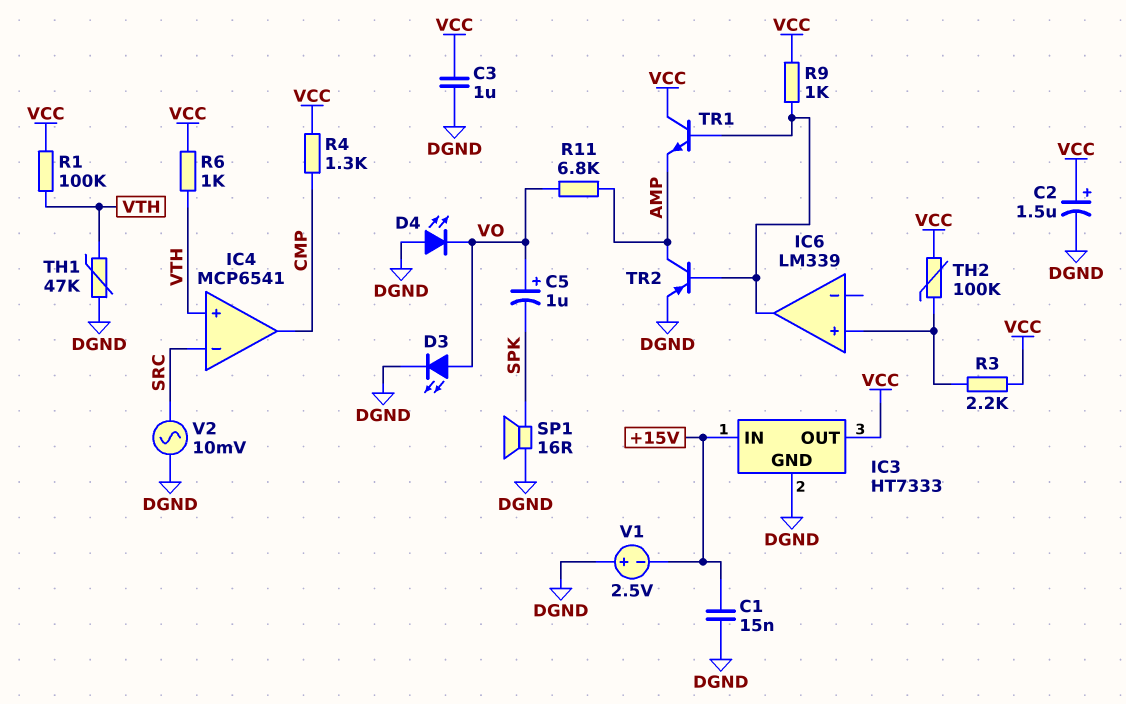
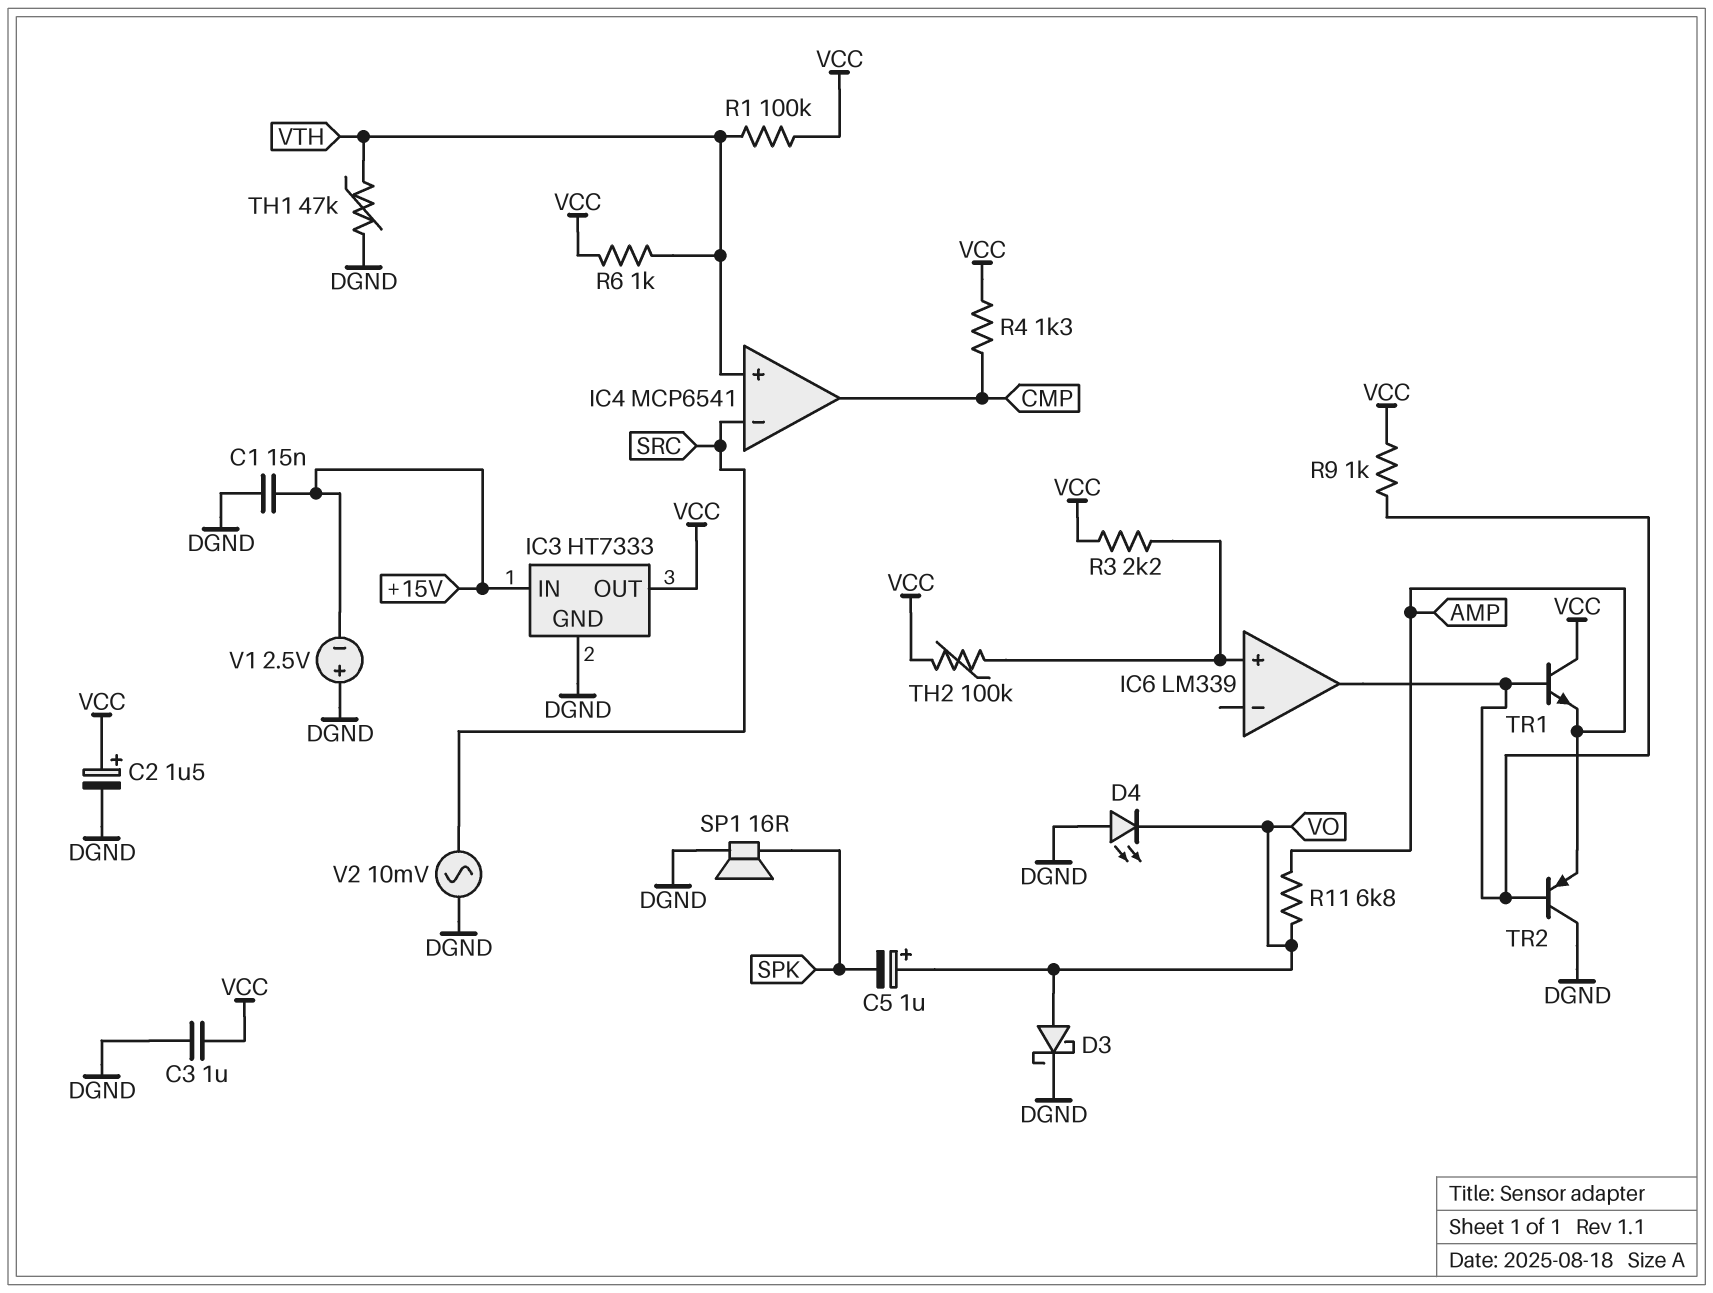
D3: LED (A VO, K DGND) -> schottky (A VO, K DGND)
TR2: PNP (B IC6/out, C AMP, E DGND) -> PNP (B IC6/out, C DGND, E AMP)

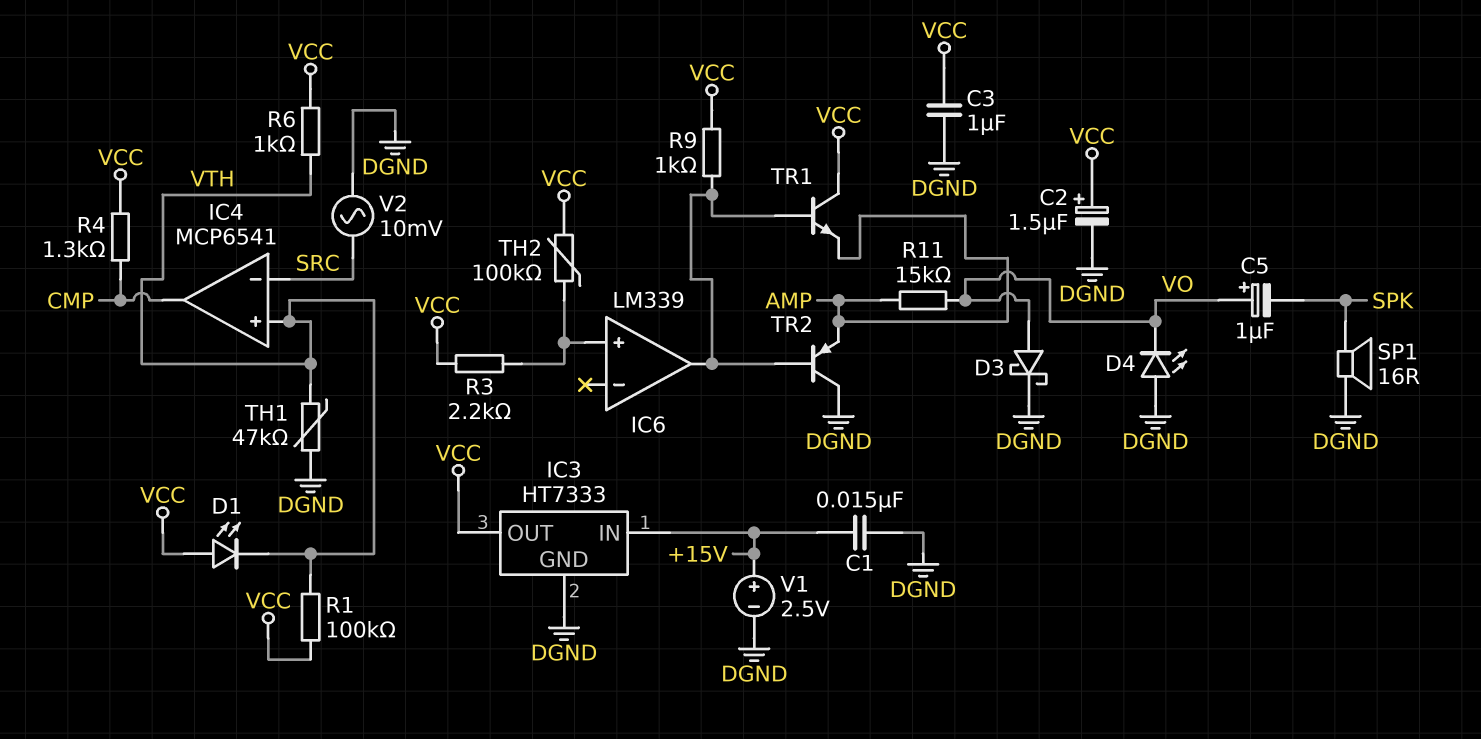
D1: none -> LED (A VCC, K VTH)
R11: 6.8k (AMP, VO) -> 15k (AMP, VO)
V1: 2.5V (plus DGND, minus +15V) -> 2.5V (plus +15V, minus DGND)

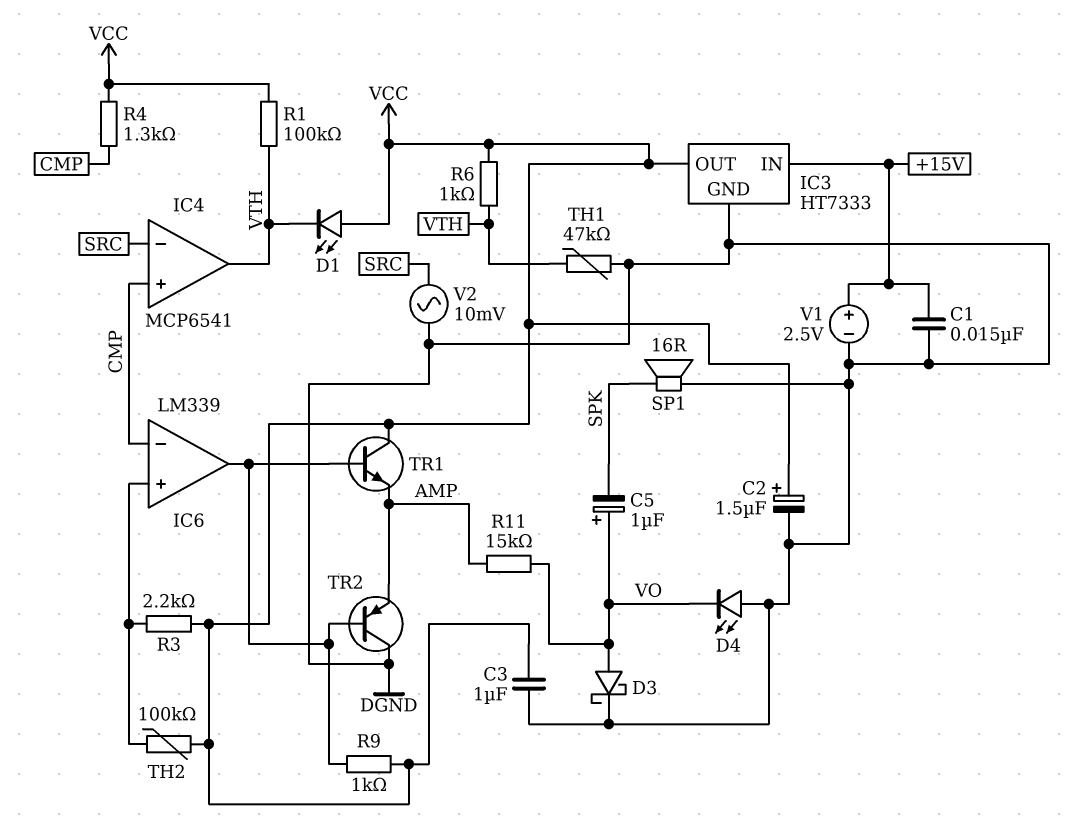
IC4 pin in+: VTH -> CMP
IC4 pin out: CMP -> VTH
IC6 pin in-: none -> CMP

